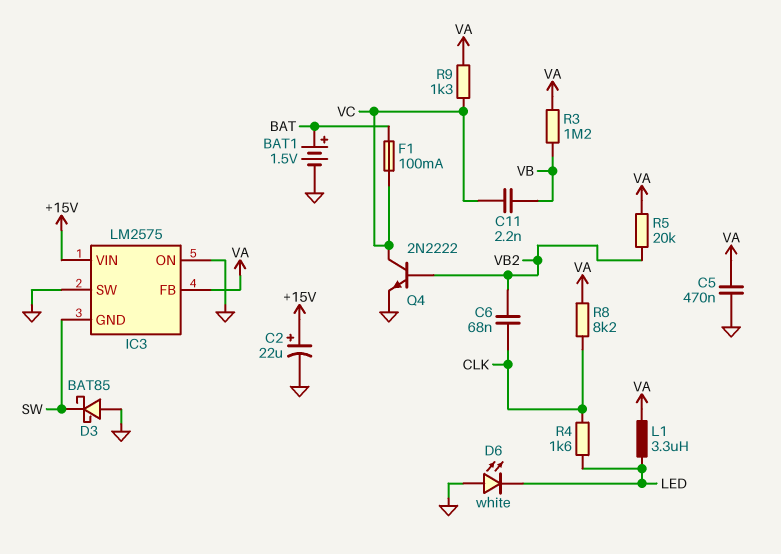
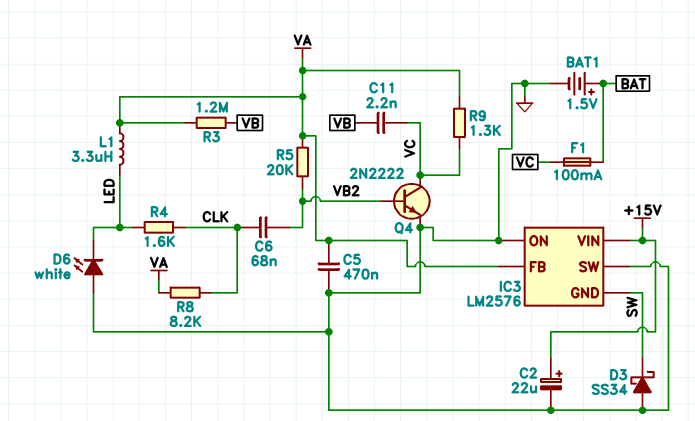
D3: schottky BAT85 (A GND, K SW) -> schottky SS34 (A GND, K SW)
IC3: LM2575 -> LM2576

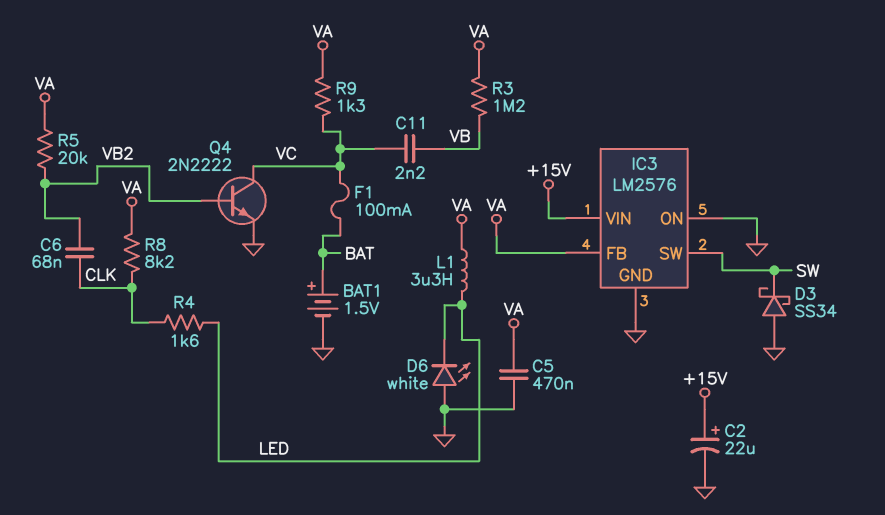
IC3 pin GND: SW -> GND
IC3 pin SW: GND -> SW

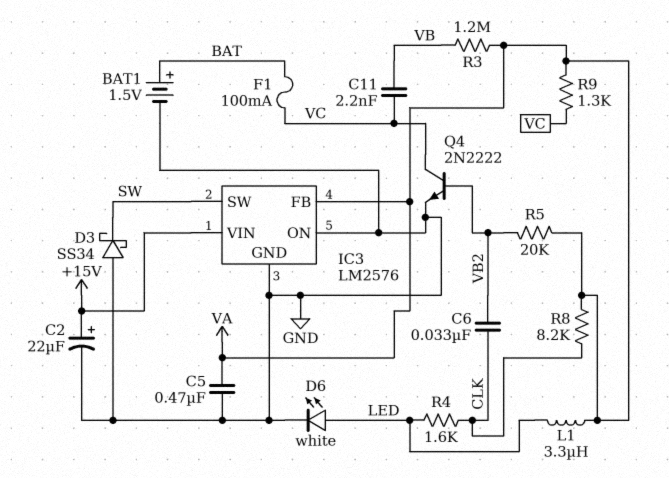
C6: 68nF (CLK, VB2) -> 33nF (CLK, VB2)
D6: LED white (A GND, K LED) -> LED white (A LED, K GND)

